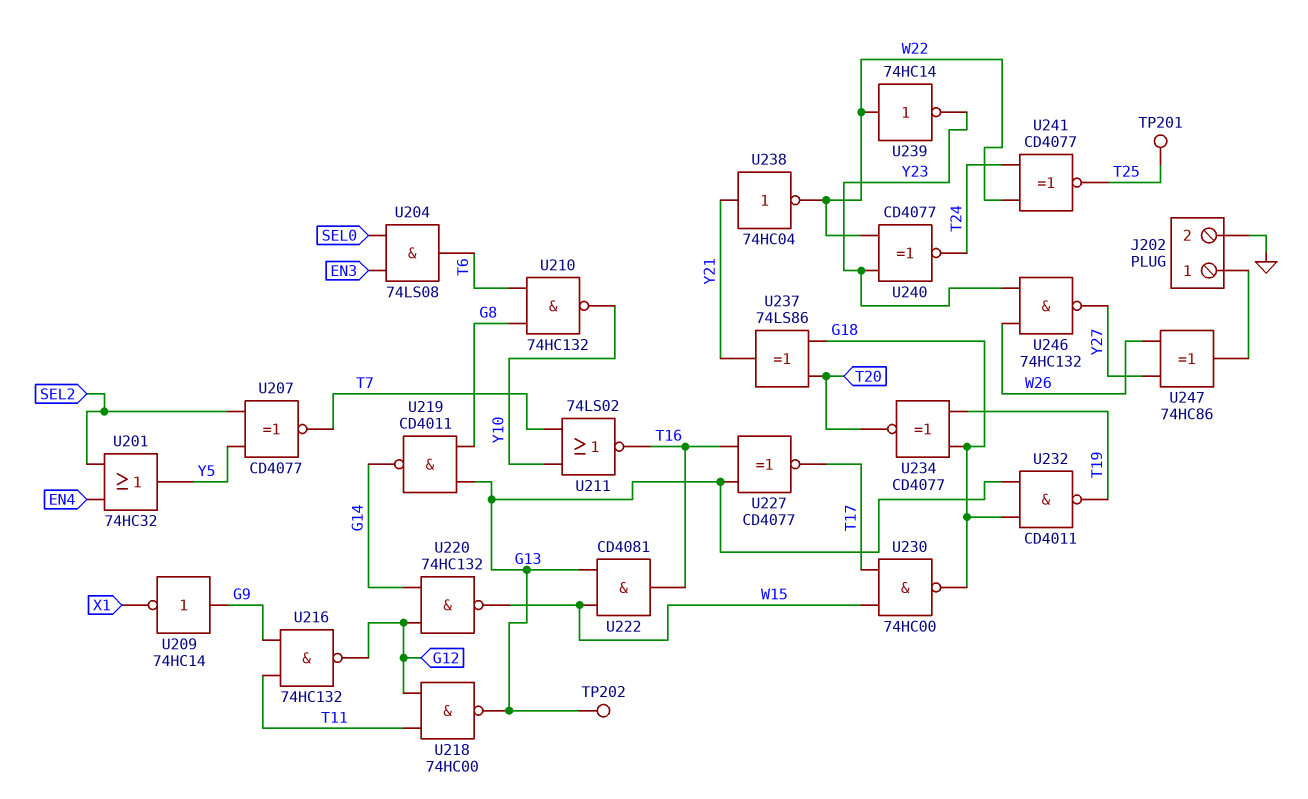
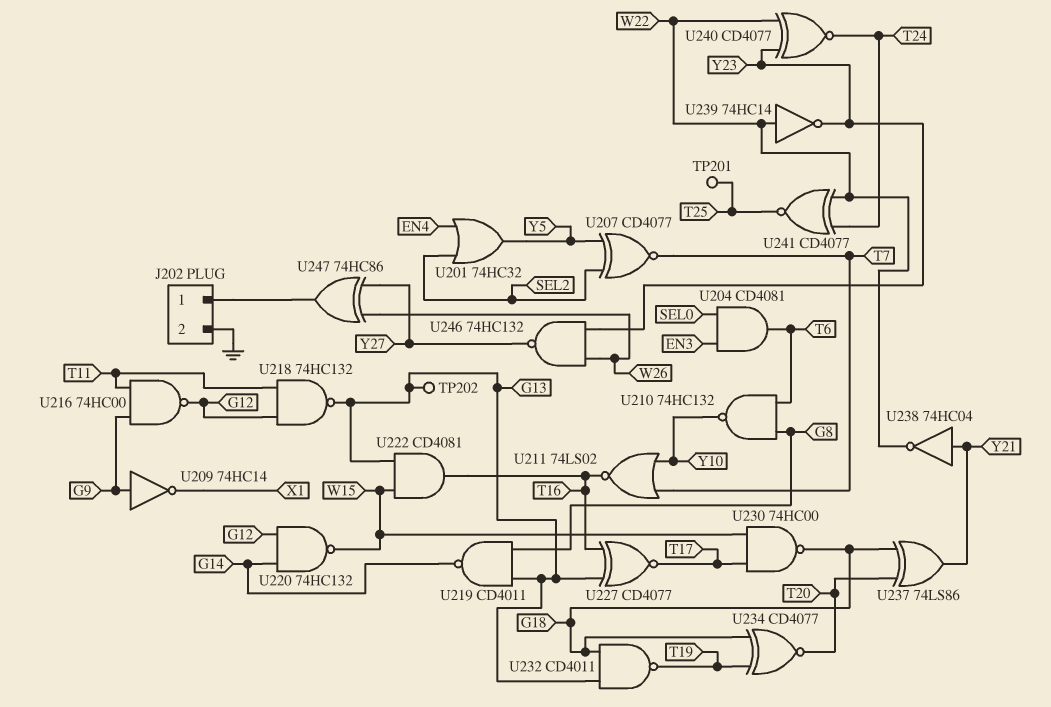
U204: AND 74LS08 (in EN3, in SEL0, out T6) -> AND CD4081 (in EN3, in SEL0, out T6)
U216: NAND 74HC132 (in G9, in T11, out G12) -> NAND 74HC00 (in G9, in T11, out G12)
U218: NAND 74HC00 (in G12, in T11, out G13) -> NAND 74HC132 (in G12, in T11, out G13)

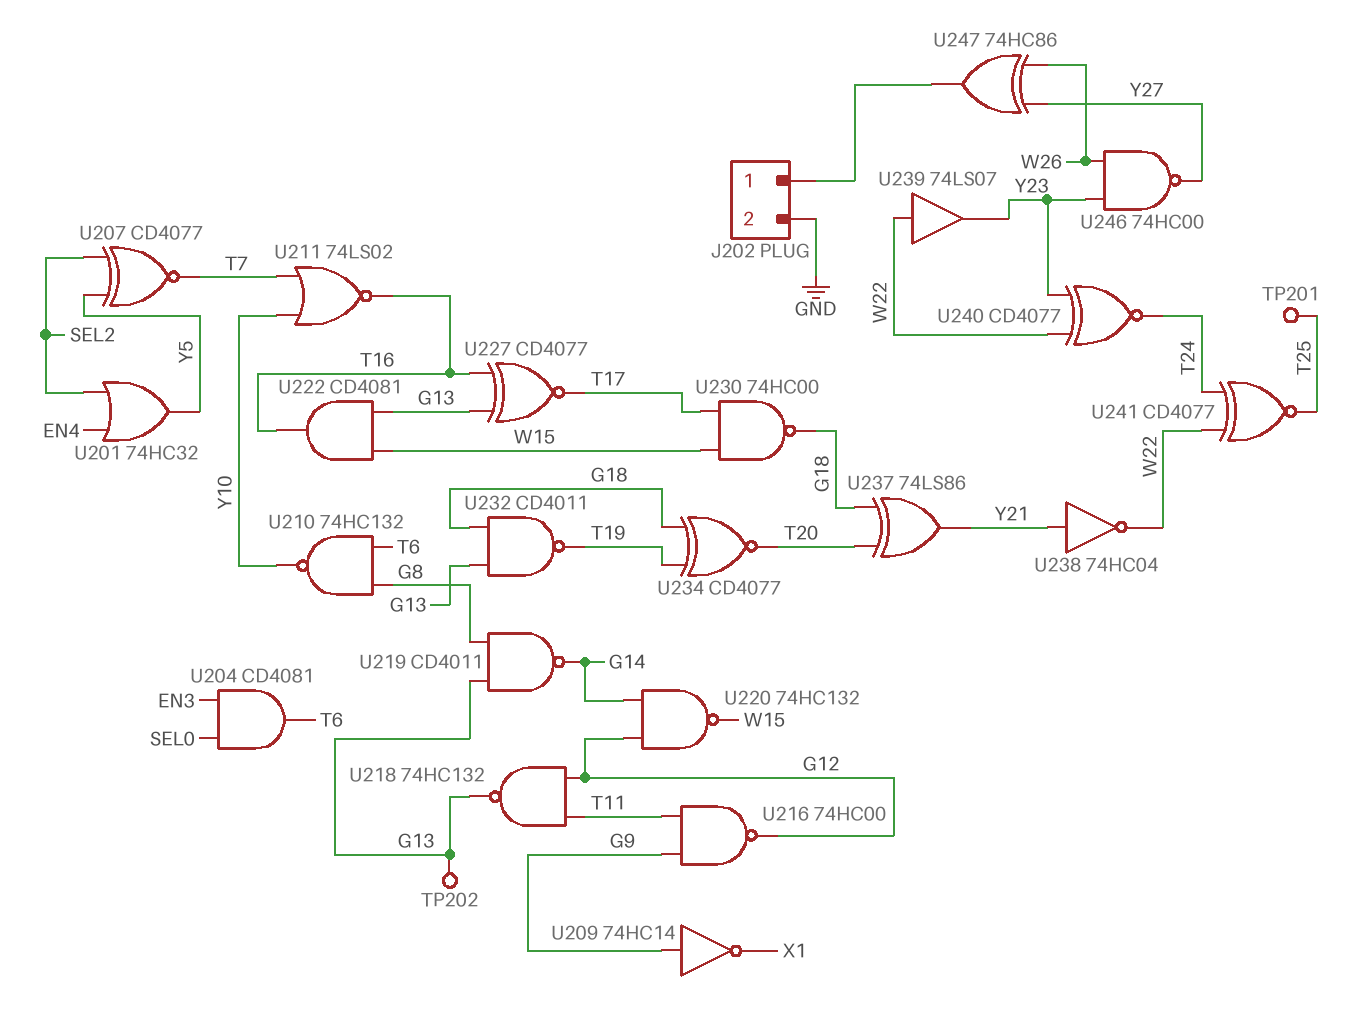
U239: NOT 74HC14 (in W22, out Y23) -> buffer 74LS07 (in W22, out Y23)
U246: NAND 74HC132 (in W26, in Y23, out Y27) -> NAND 74HC00 (in W26, in Y23, out Y27)

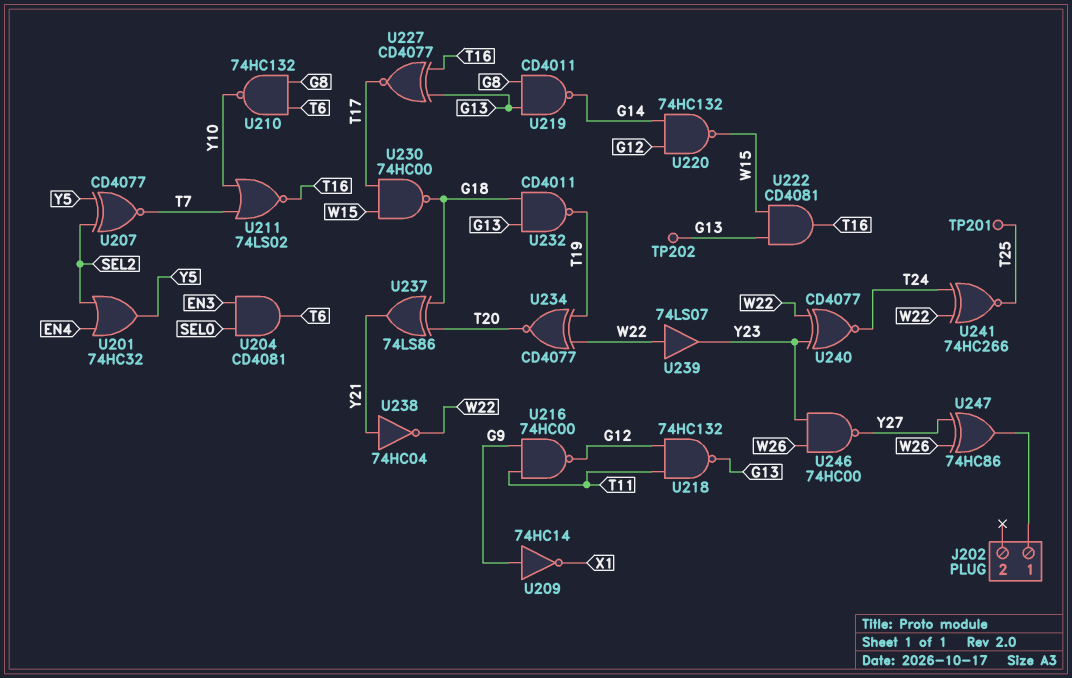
J202 pin 2: GND -> none
U234: XNOR CD4077 (in G18, in T19, out T20) -> XNOR CD4077 (in T19, in W22, out T20)
U241: XNOR CD4077 (in T24, in W22, out T25) -> XNOR 74HC266 (in T24, in W22, out T25)

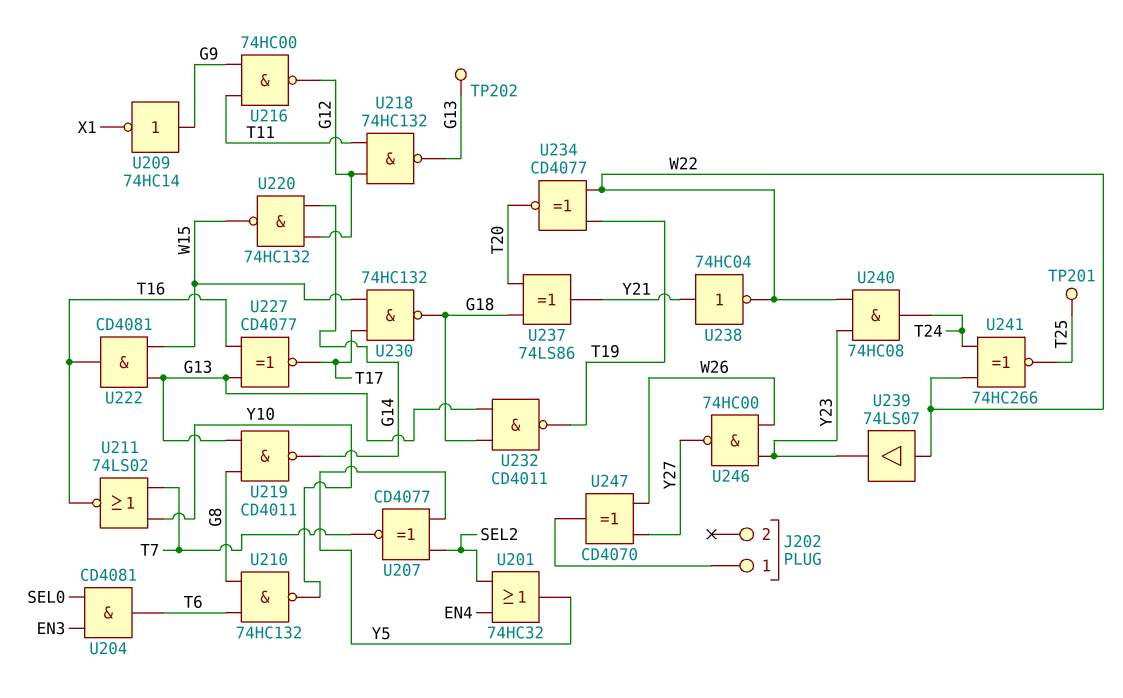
U230: NAND 74HC00 (in T17, in W15, out G18) -> NAND 74HC132 (in T17, in W15, out G18)
U240: XNOR CD4077 (in W22, in Y23, out T24) -> AND 74HC08 (in W22, in Y23, out T24)
U247: XOR 74HC86 (in W26, in Y27, out J202/1) -> XOR CD4070 (in W26, in Y27, out J202/1)

